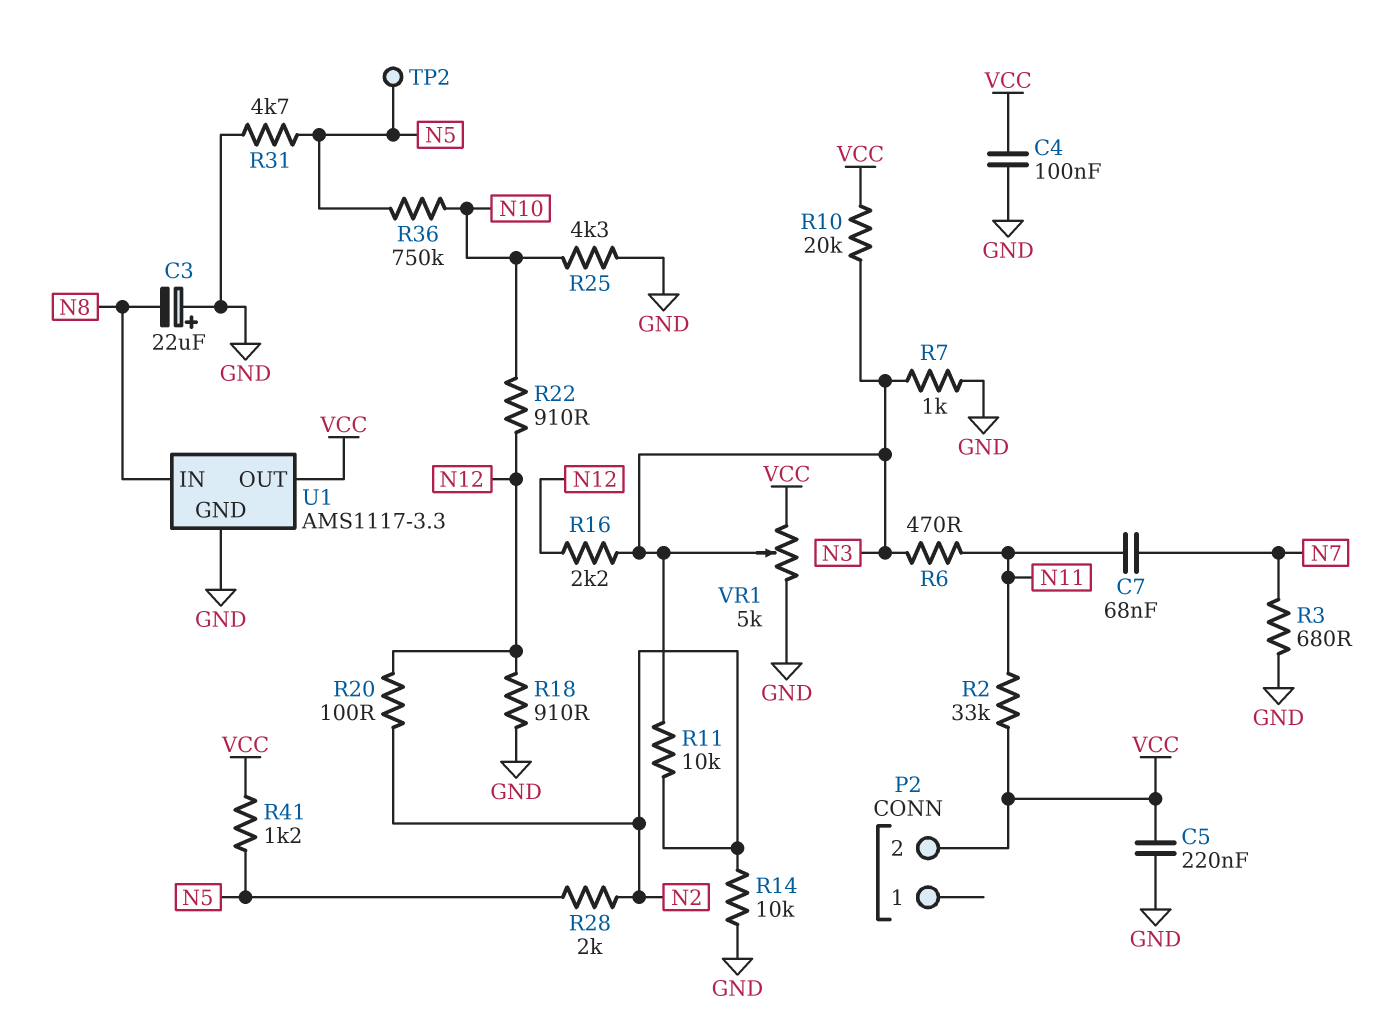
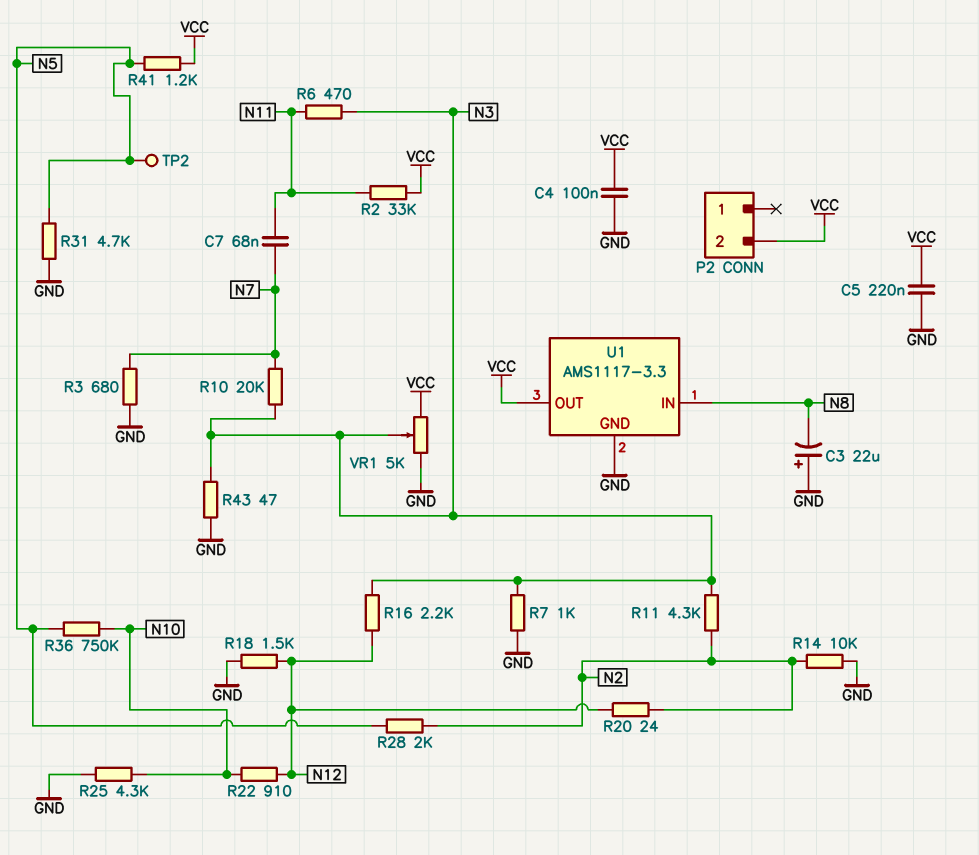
R10: 20k (N3, VCC) -> 20k (N3, N7)
R11: 10k (N2, N3) -> 4.3k (N2, N3)
R18: 910 (GND, N12) -> 1.5k (GND, N12)
R20: 100 (N2, N12) -> 24 (N2, N12)
R43: none -> 47 (GND, N3)

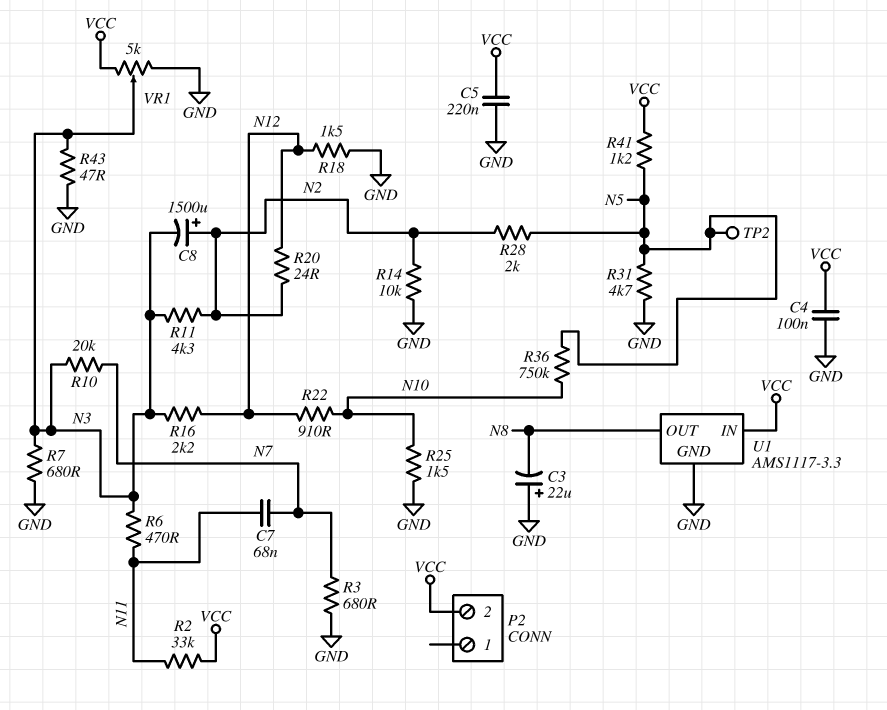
C8: none -> 1500uF (plus N2, minus N3)
R7: 1k (GND, N3) -> 680 (GND, N3)
R25: 4.3k (GND, N10) -> 1.5k (GND, N10)
U1 pin IN: N8 -> VCC
U1 pin OUT: VCC -> N8

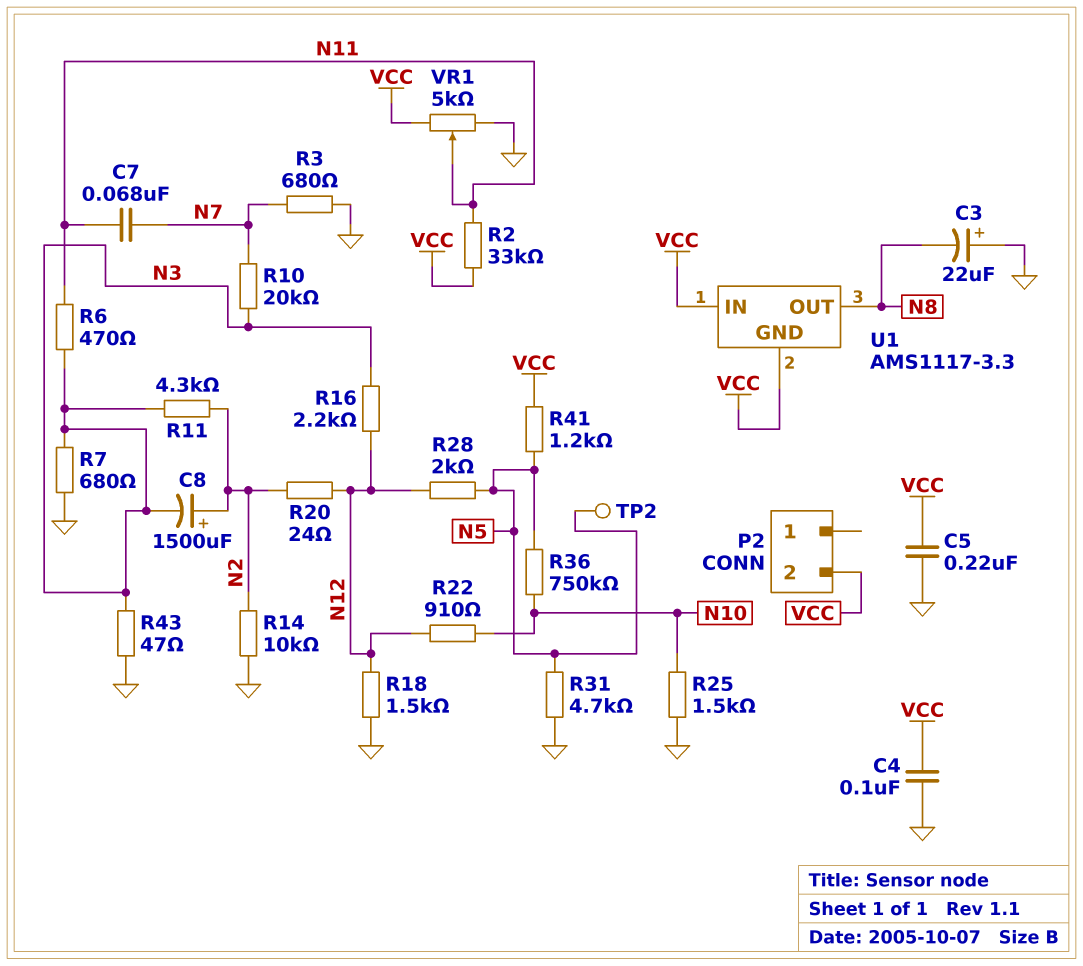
R28: 2k (N2, N5) -> 2k (N5, N12)
U1 pin GND: GND -> VCC
VR1: 5k (GND, VCC, wiper N3) -> 5k (GND, VCC, wiper N11)

